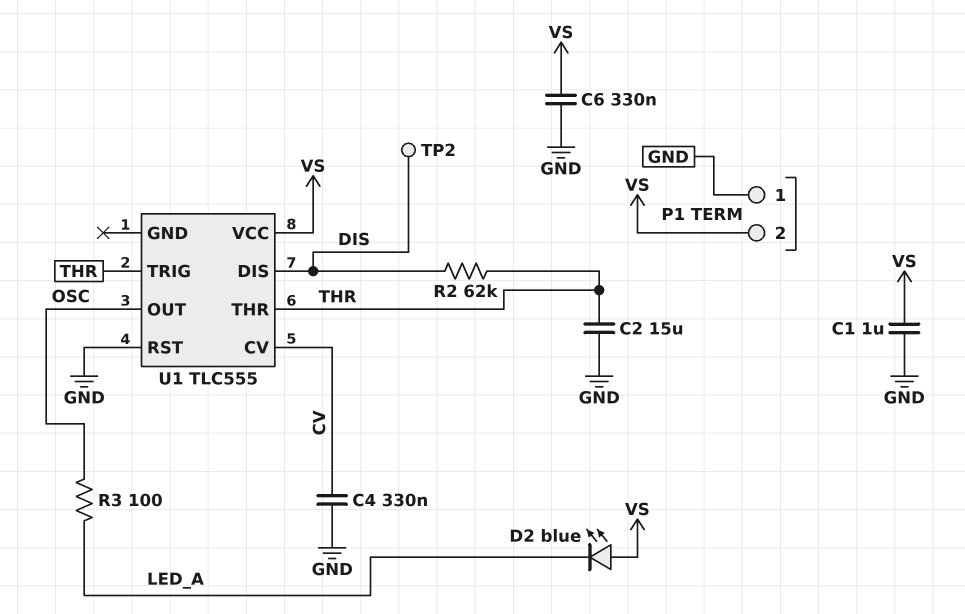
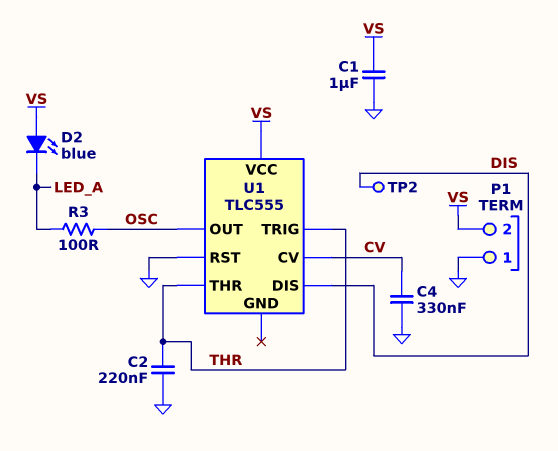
C2: 15uF (GND, THR) -> 220nF (GND, THR)
C6: 330nF (GND, VS) -> none
R2: 62k (DIS, THR) -> none

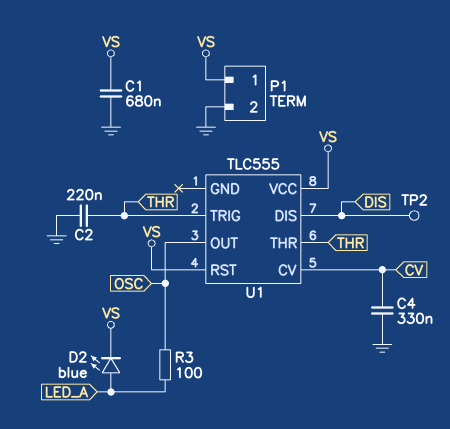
C1: 1uF (GND, VS) -> 680nF (GND, VS)
D2: LED blue (A VS, K LED_A) -> LED blue (A LED_A, K VS)
P1 pin 1: GND -> VS
P1 pin 2: VS -> GND
U1 pin RST: GND -> VS

